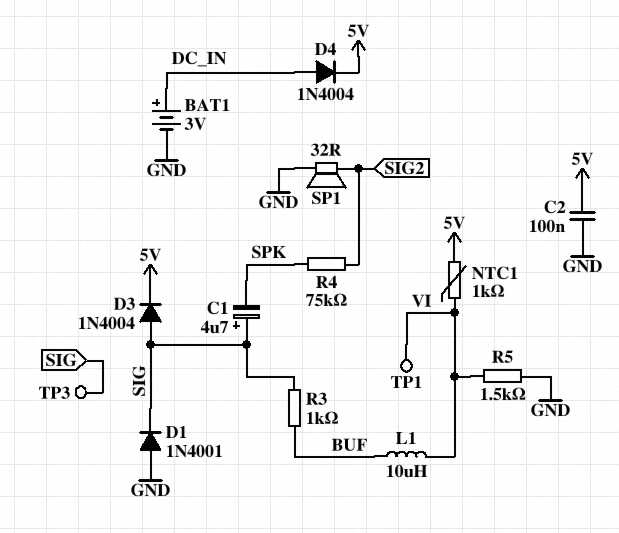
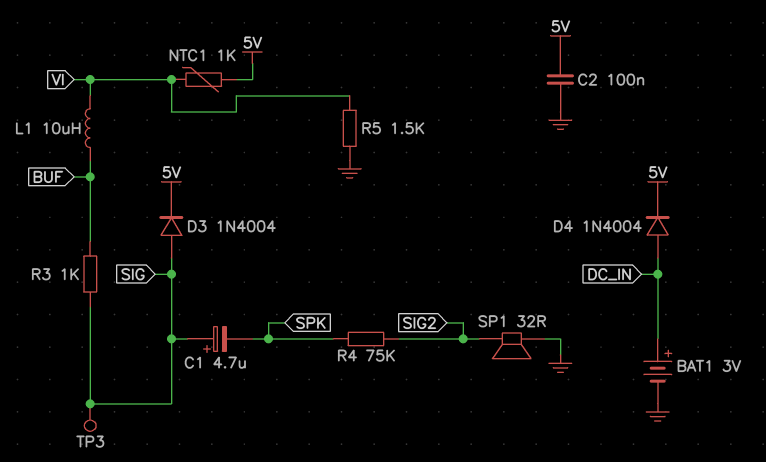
D1: diode 1N4001 (A GND, K SIG) -> none
TP1: test point (VI) -> none

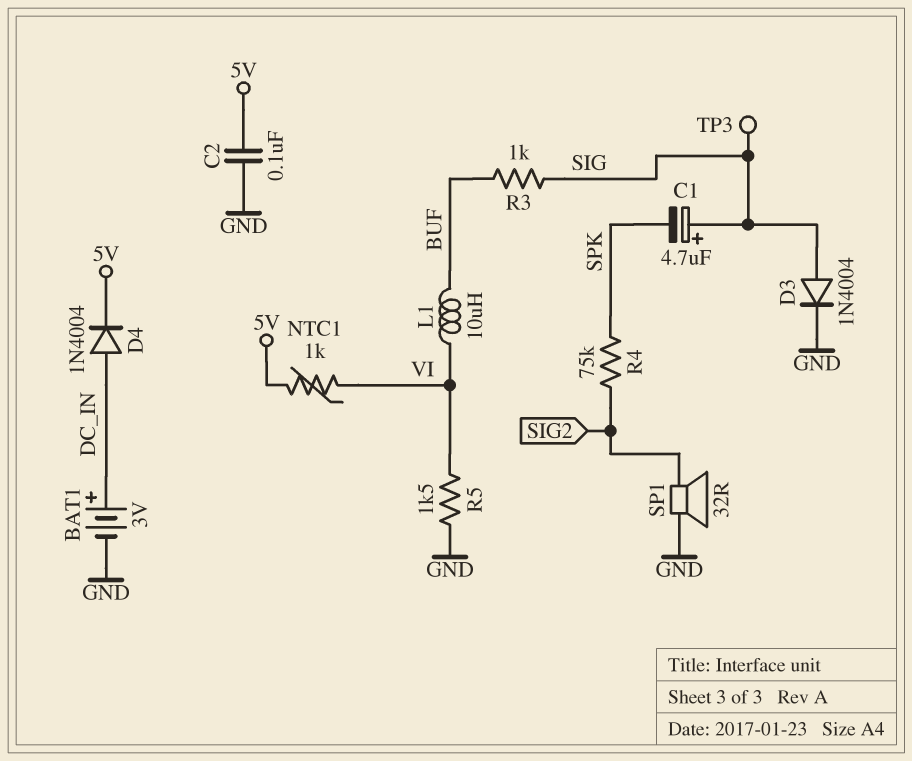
D3: diode 1N4004 (A SIG, K 5V) -> diode 1N4004 (A SIG, K GND)

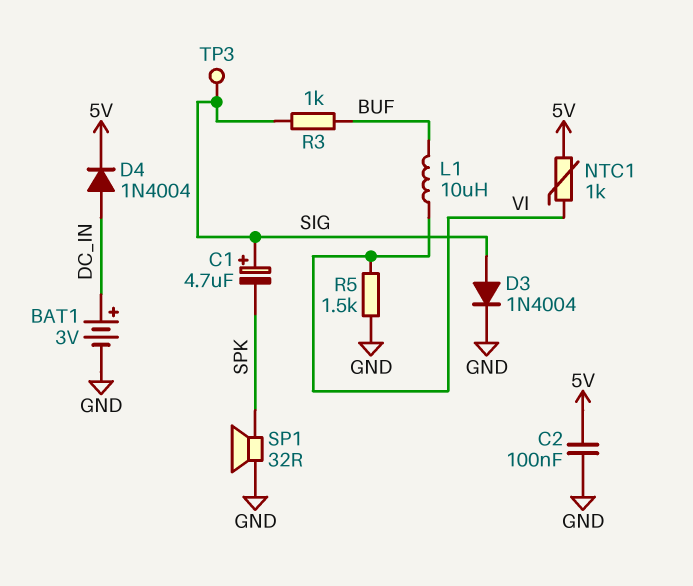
R4: 75k (SIG2, SPK) -> none
SP1: speaker 32R (GND, SIG2) -> speaker 32R (GND, SPK)

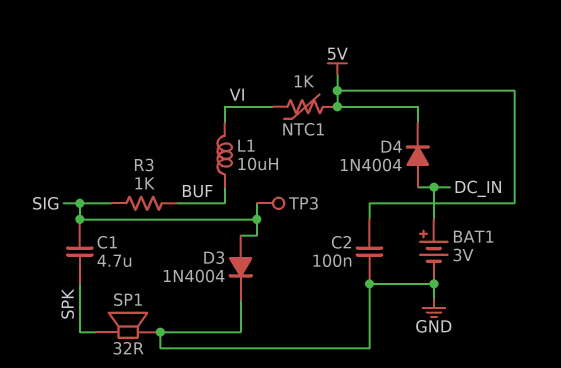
C1: 4.7uF (plus SIG, minus SPK) -> 4.7uF (SIG, SPK)
R5: 1.5k (GND, VI) -> none

